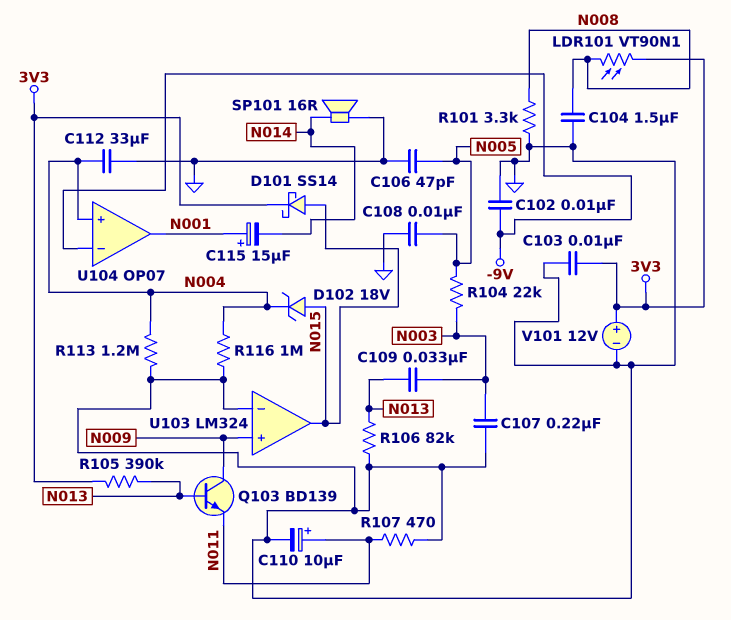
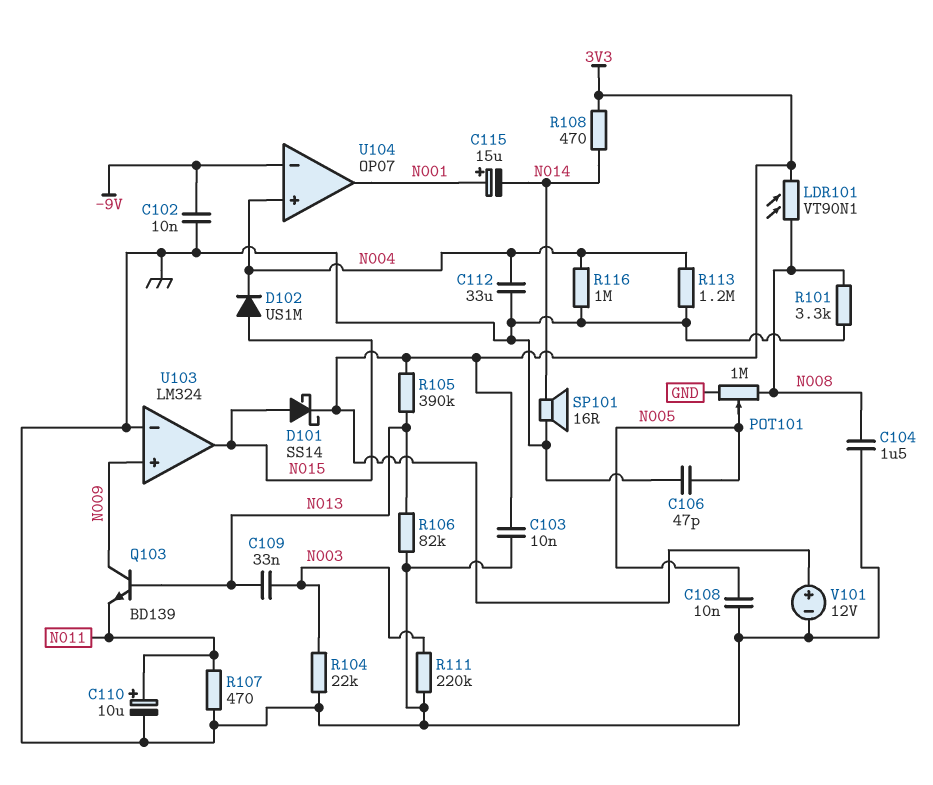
C107: 220nF (GND, N003) -> none
D102: zener 18V (A N015, K N004) -> diode US1M (A N015, K N004)
POT101: none -> 1M (GND, N008, wiper N005)
R104: 22k (N003, N005) -> 22k (GND, N003)
R108: none -> 470 (3V3, N014)
R111: none -> 220k (GND, N003)

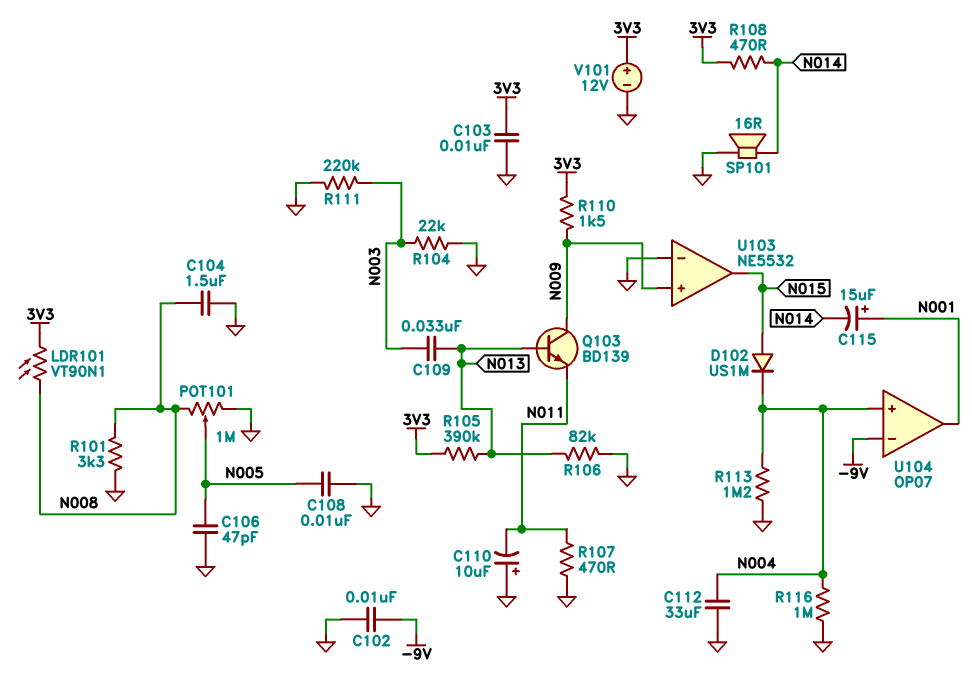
C110: 10uF (plus N011, minus GND) -> 10uF (plus GND, minus N011)
D101: schottky SS14 (A N015, K 3V3) -> none
R110: none -> 1.5k (3V3, N009)
U103: LM324 -> NE5532

